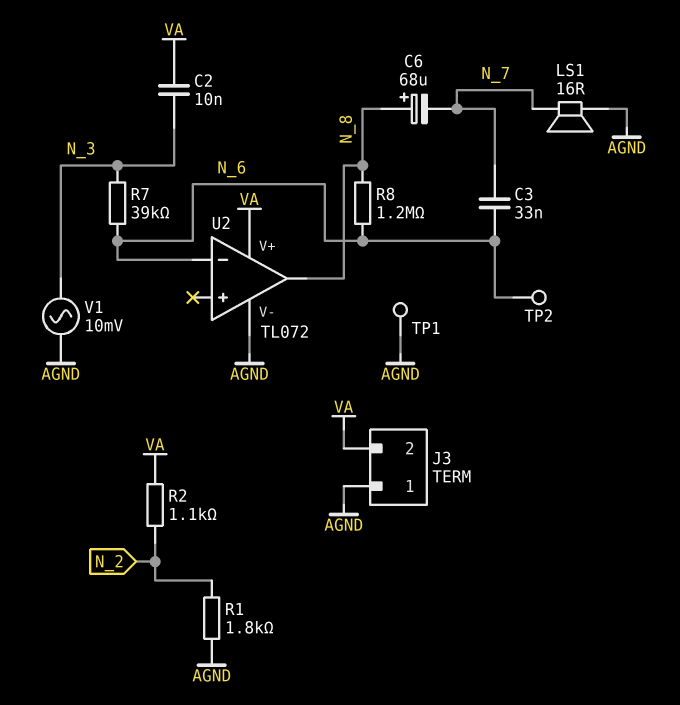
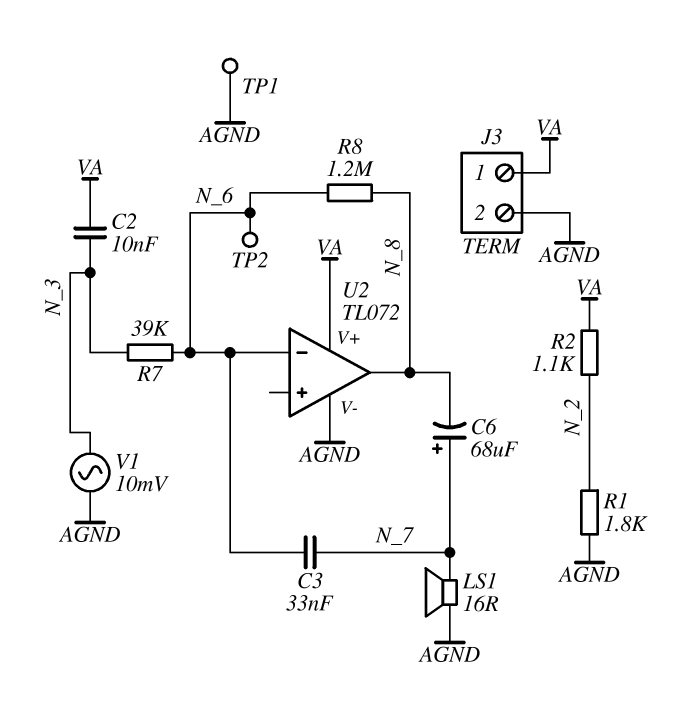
C6: 68uF (plus N_8, minus N_7) -> 68uF (plus N_7, minus N_8)
J3 pin 1: AGND -> VA
J3 pin 2: VA -> AGND

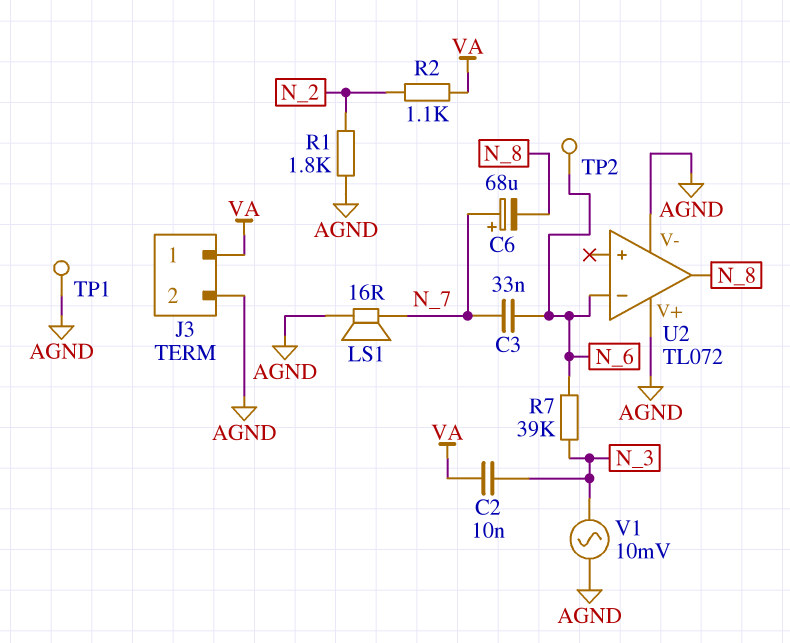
R8: 1.2M (N_6, N_8) -> none
U2 pin V+: VA -> AGND

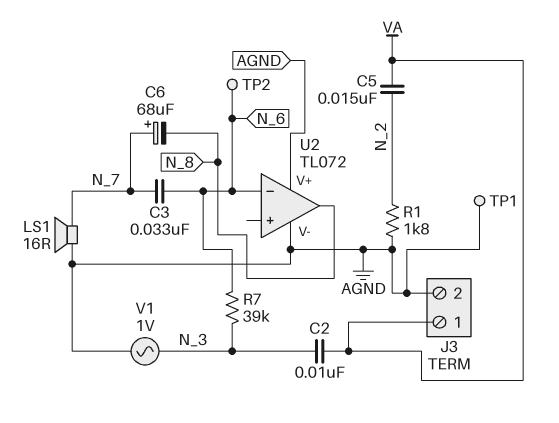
C5: none -> 15nF (N_2, VA)
R2: 1.1k (N_2, VA) -> none
V1: AC 10mV (AGND, N_3) -> AC 1V (AGND, N_3)

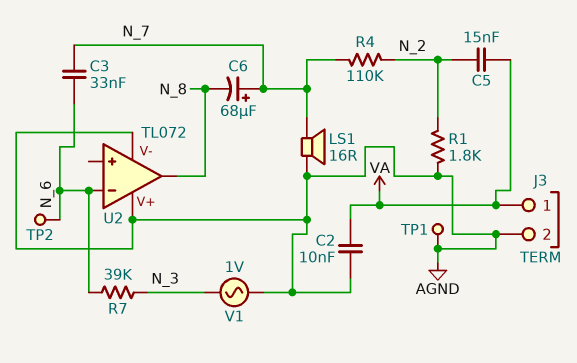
C2: 10nF (N_3, VA) -> 10nF (AGND, VA)
R4: none -> 110k (N_2, N_7)

